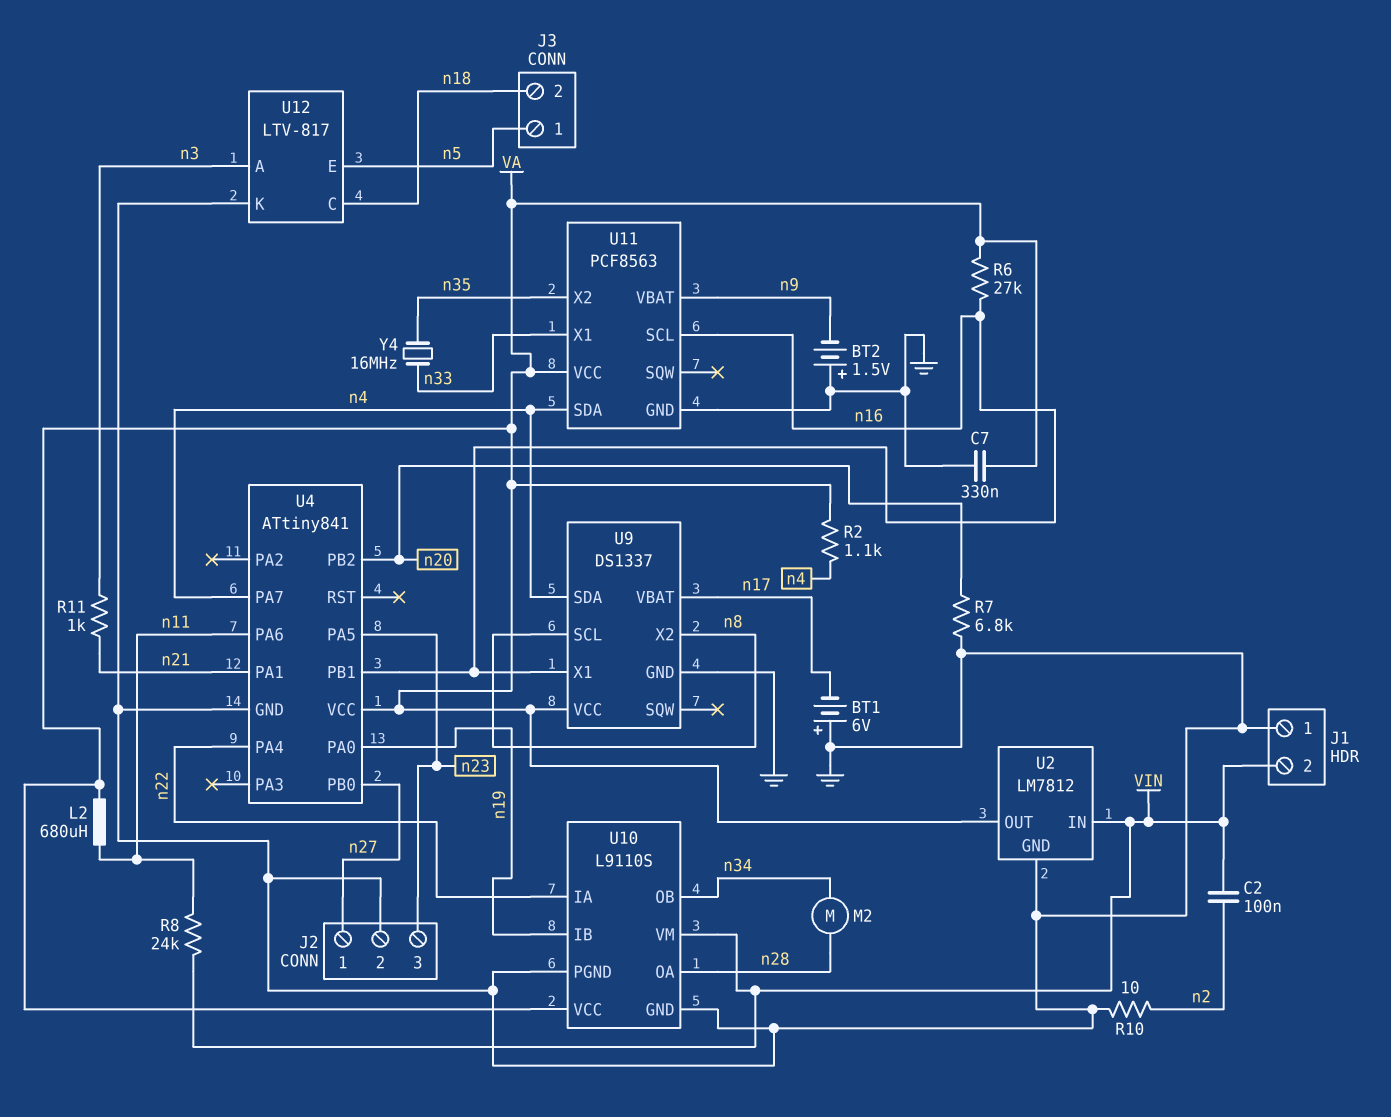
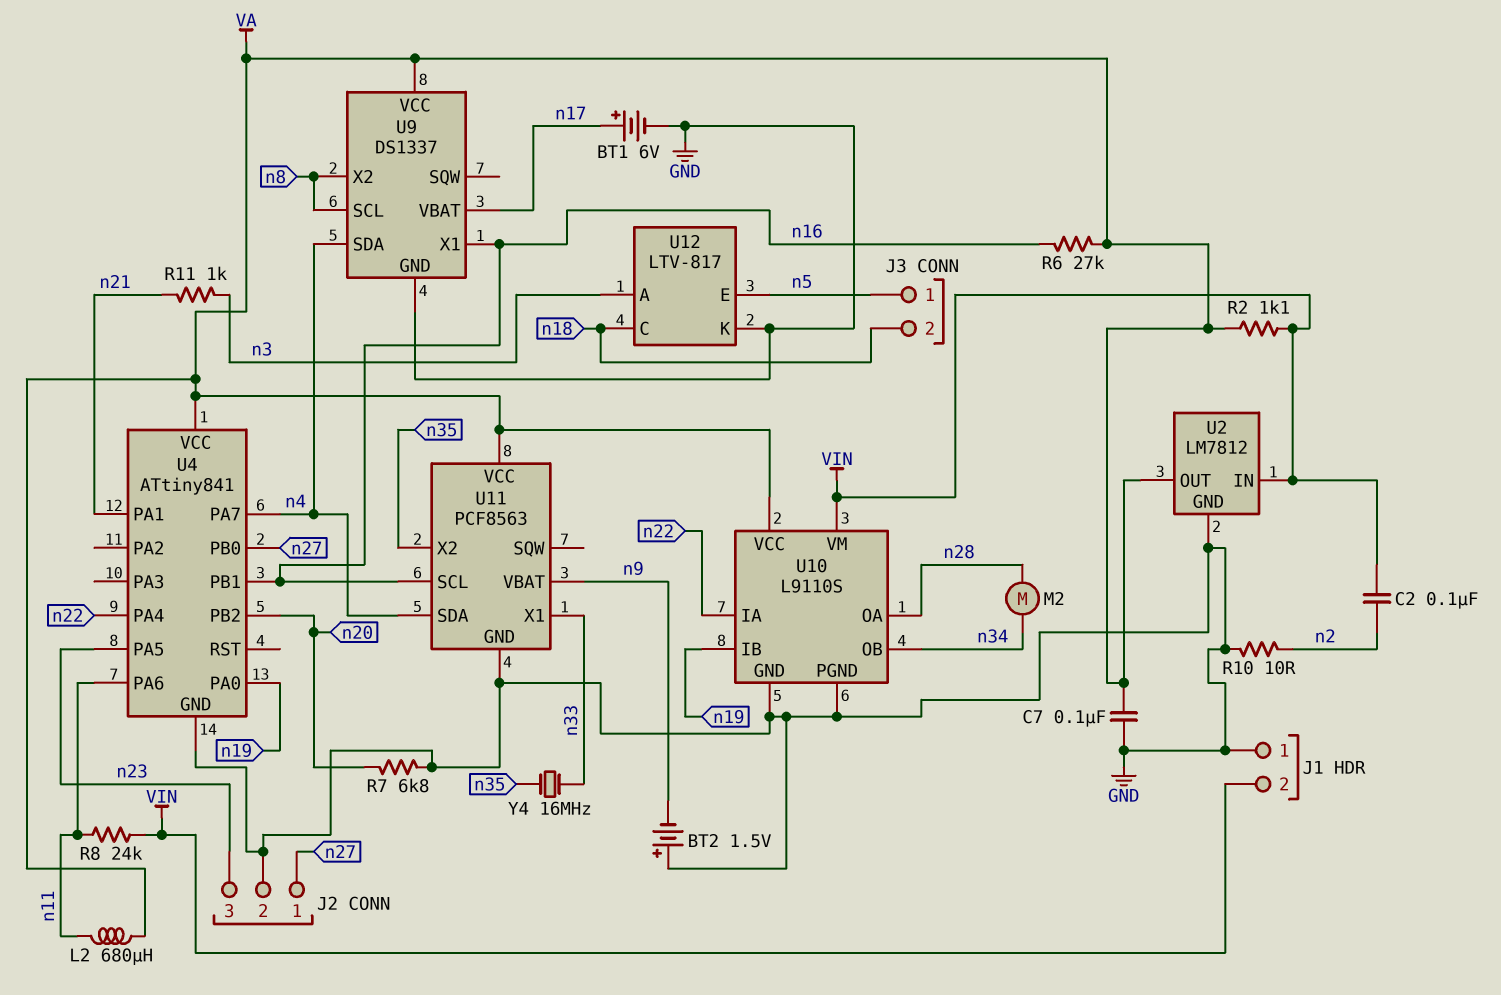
BT1: 6V (plus GND, minus n17) -> 6V (plus n17, minus GND)
C7: 330nF (GND, VA) -> 100nF (GND, VA)
R2: 1.1k (VA, n4) -> 1.1k (VA, VIN)

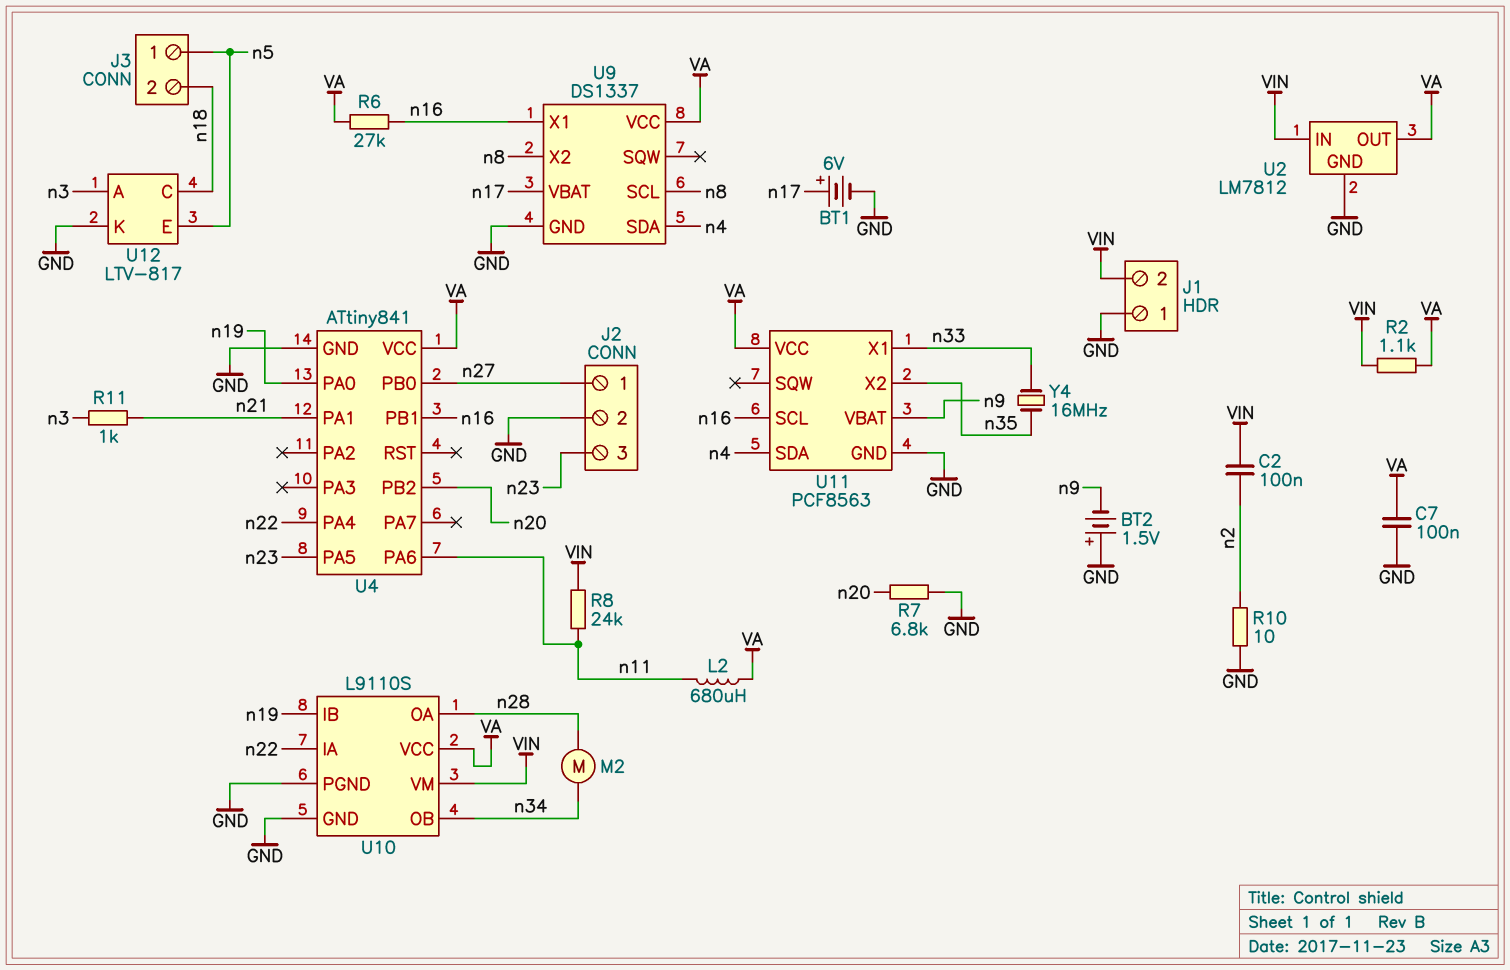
U4 pin PA7: n4 -> none

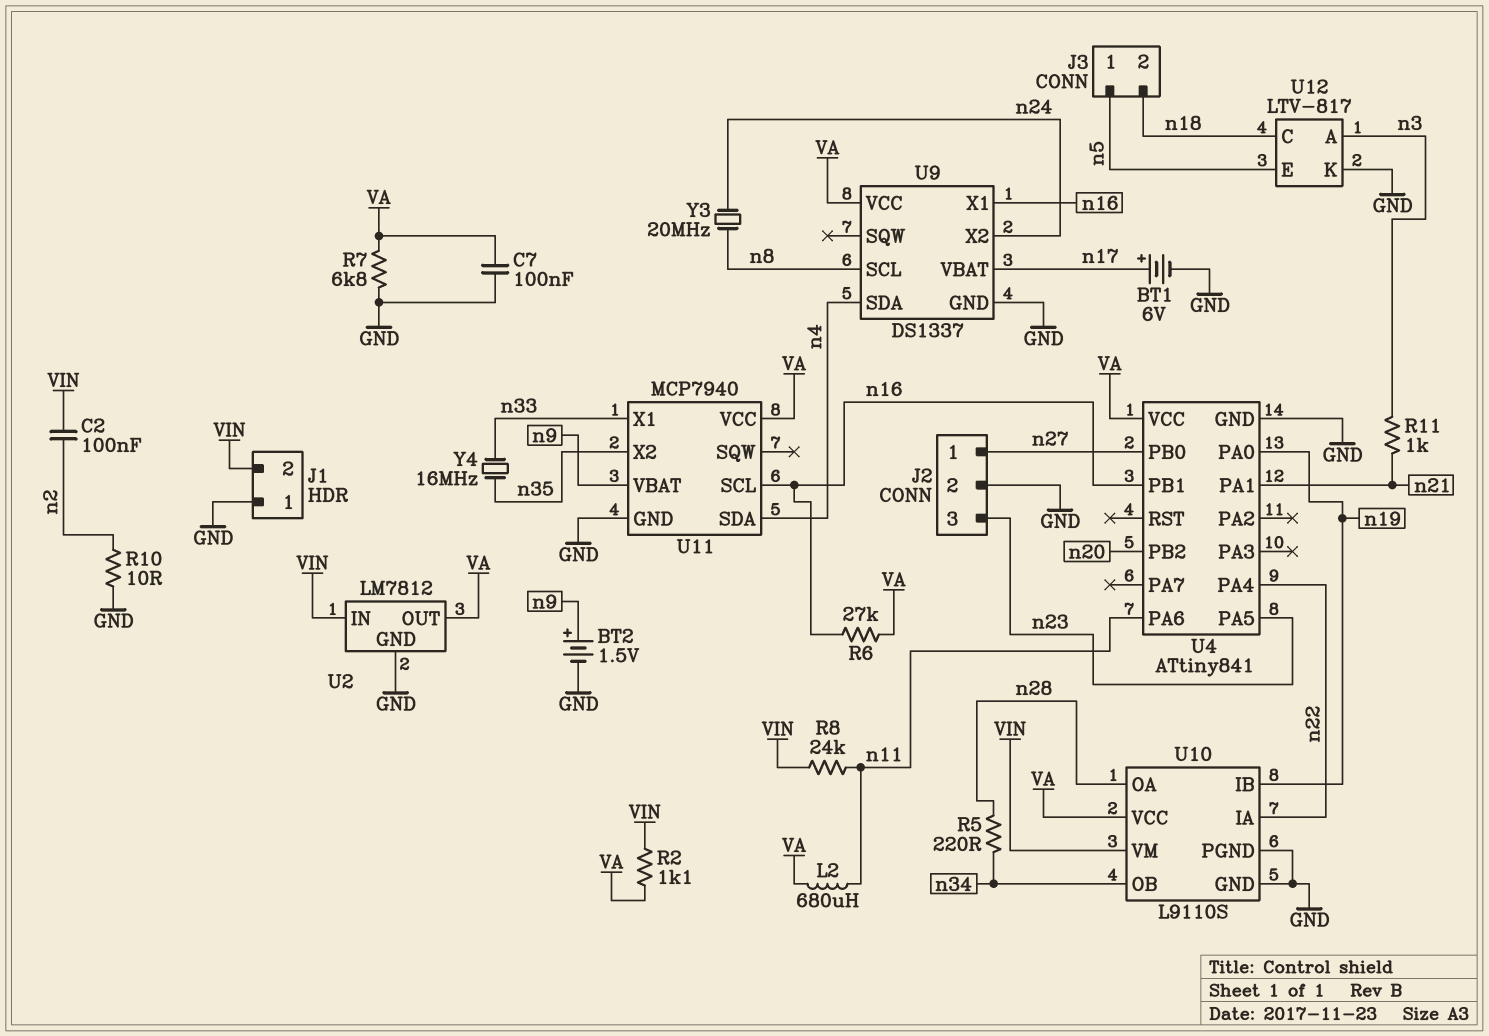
BT2: 1.5V (plus GND, minus n9) -> 1.5V (plus n9, minus GND)
M2: motor (n28, n34) -> none
R5: none -> 220 (n28, n34)
R7: 6.8k (GND, n20) -> 6.8k (GND, VA)
U9 pin X2: n8 -> n24
U11: PCF8563 -> MCP7940
Y3: none -> 20MHz (n8, n24)

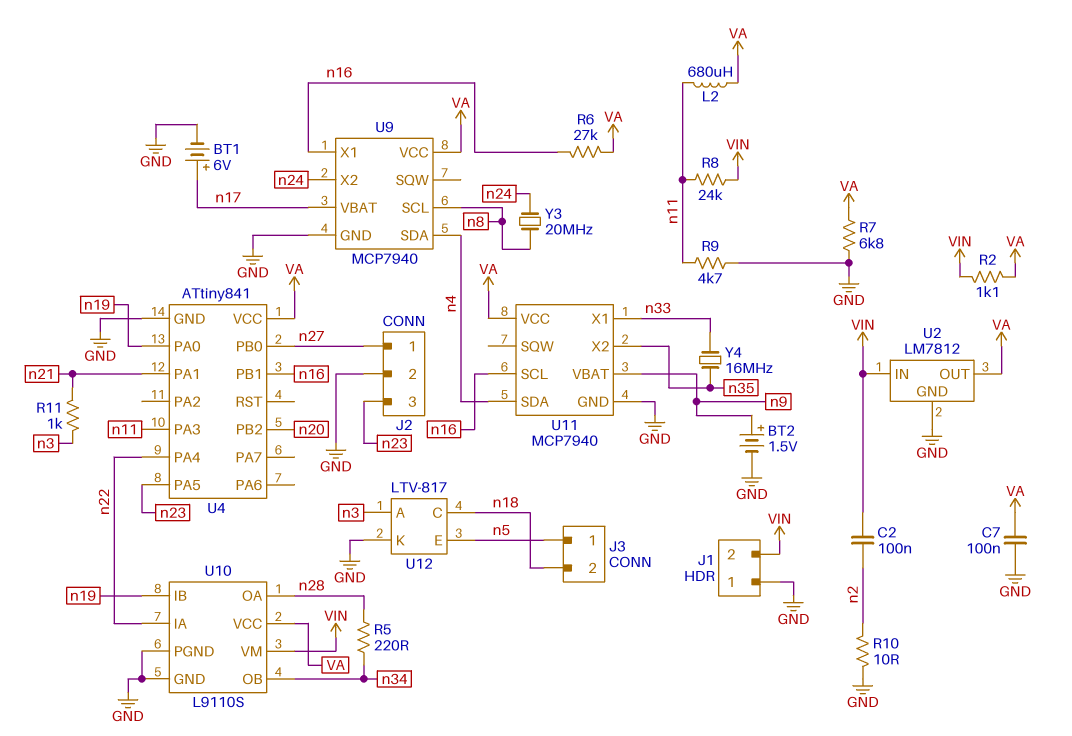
R9: none -> 4.7k (GND, n11)
U4 pin PA3: none -> n11
U4 pin PA6: n11 -> none
U9: DS1337 -> MCP7940

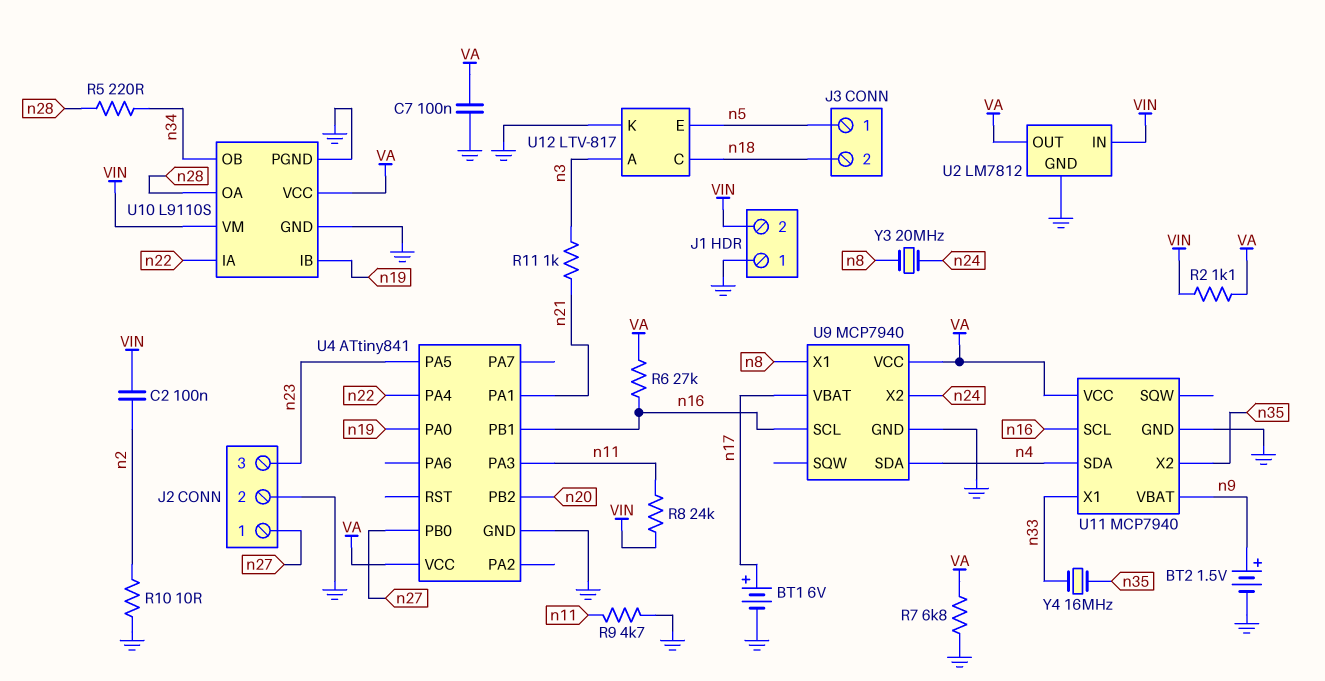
L2: 680uH (VA, n11) -> none
U9 pin SCL: n8 -> n16
U9 pin X1: n16 -> n8

